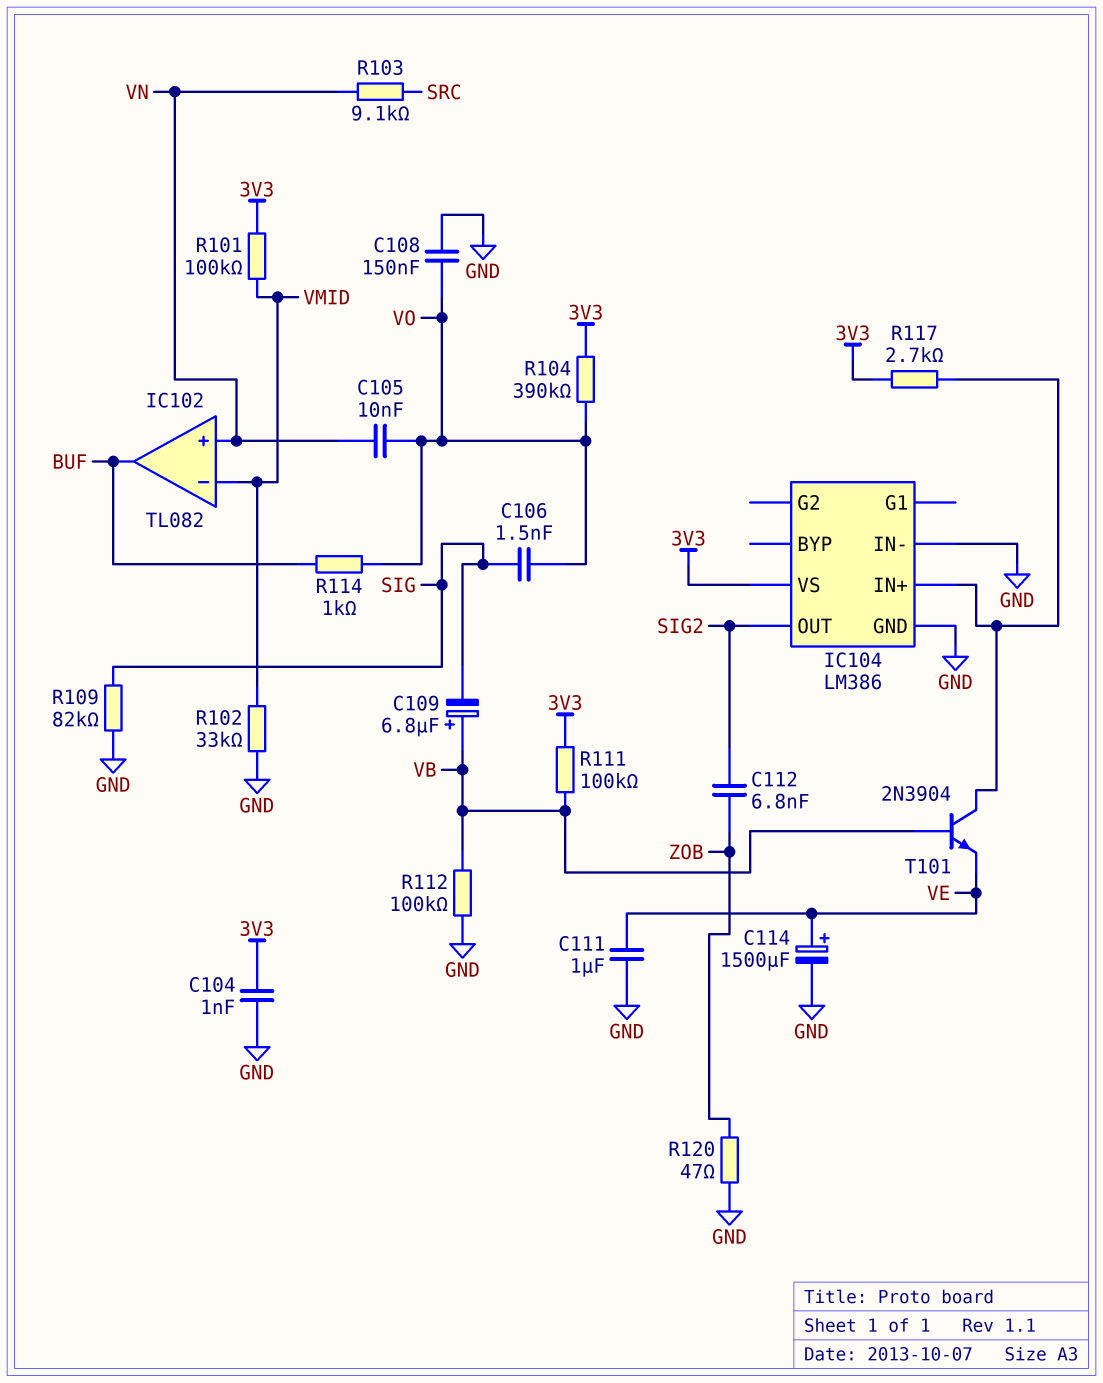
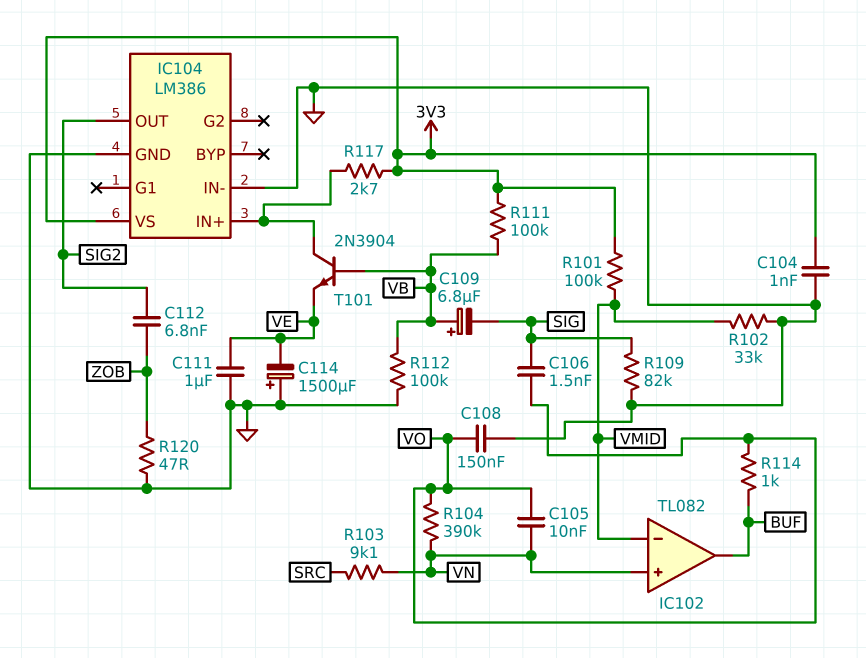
C114: 1500uF (plus VE, minus GND) -> 1500uF (plus GND, minus VE)
R104: 390k (3V3, VO) -> 390k (VN, VO)

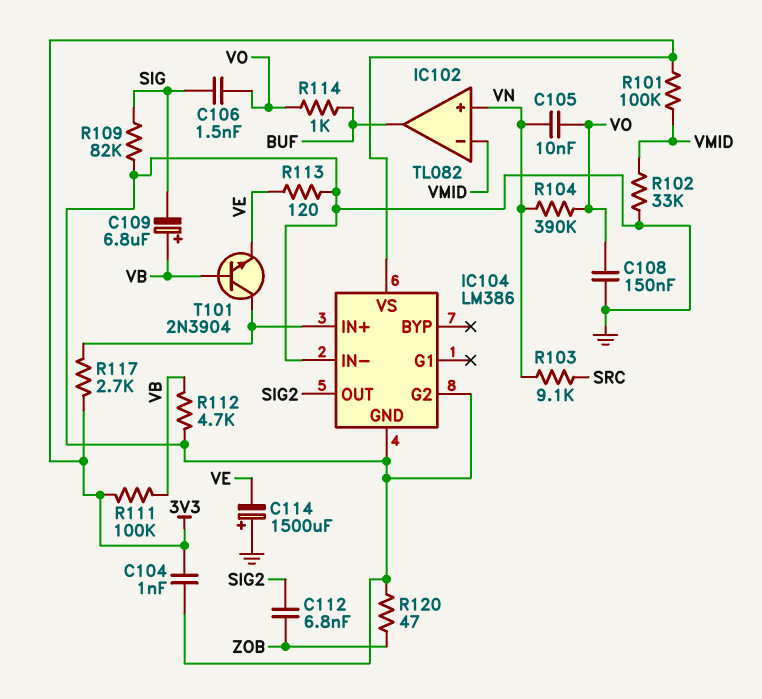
C111: 1uF (GND, VE) -> none
IC104 pin G2: none -> GND
R112: 100k (GND, VB) -> 4.7k (GND, VB)
R113: none -> 120 (GND, VE)

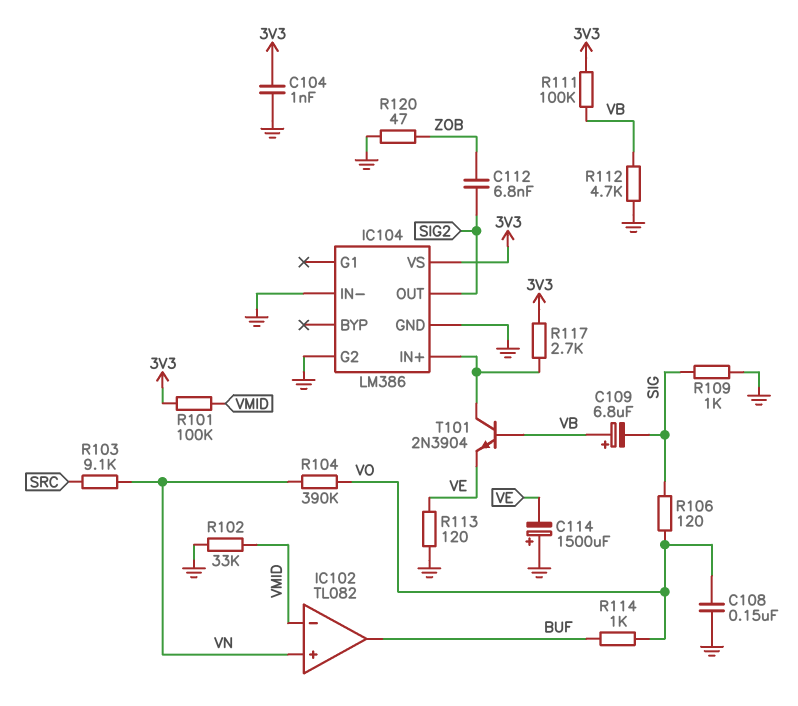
C105: 10nF (VN, VO) -> none
C106: 1.5nF (SIG, VO) -> none
R106: none -> 120 (SIG, VO)
R109: 82k (GND, SIG) -> 1k (GND, SIG)

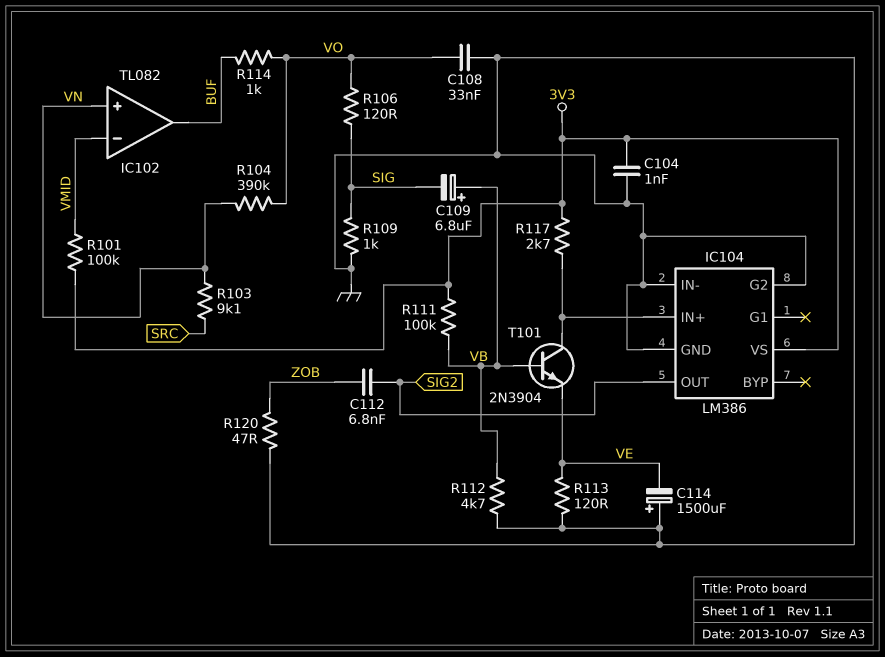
C108: 150nF (GND, VO) -> 33nF (GND, VO)
R102: 33k (GND, VMID) -> none

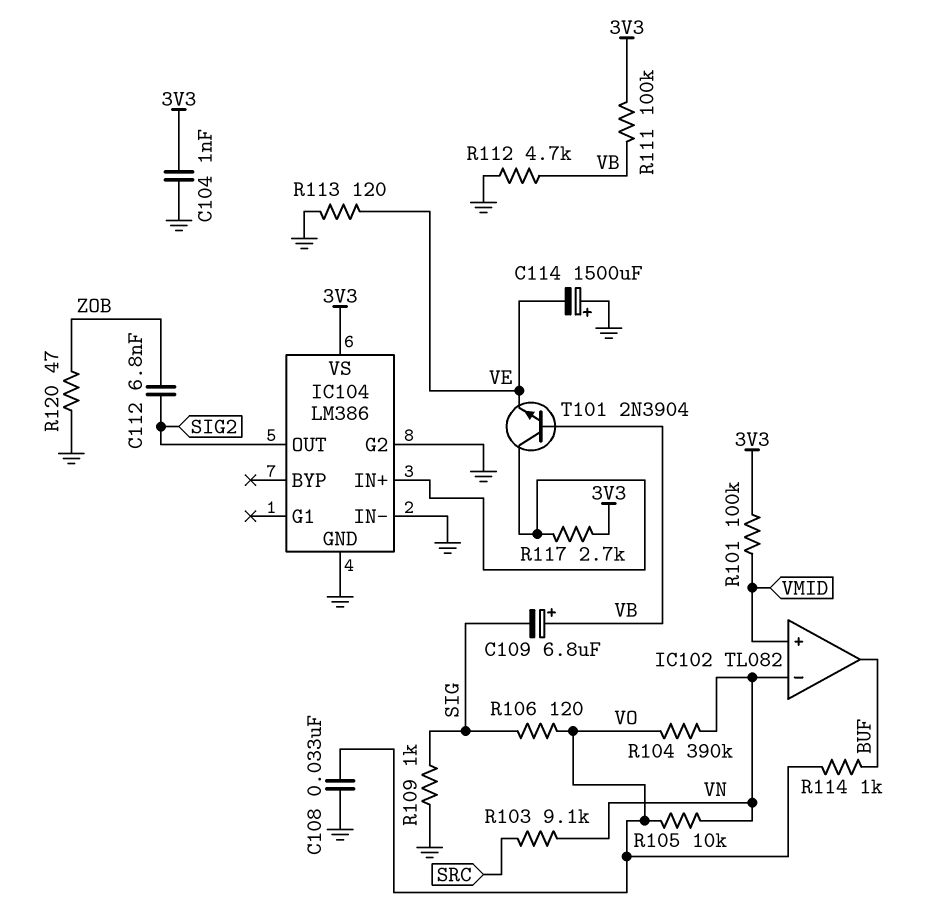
IC102 pin in+: VN -> VMID
IC102 pin in-: VMID -> VN
R105: none -> 10k (VN, VO)

